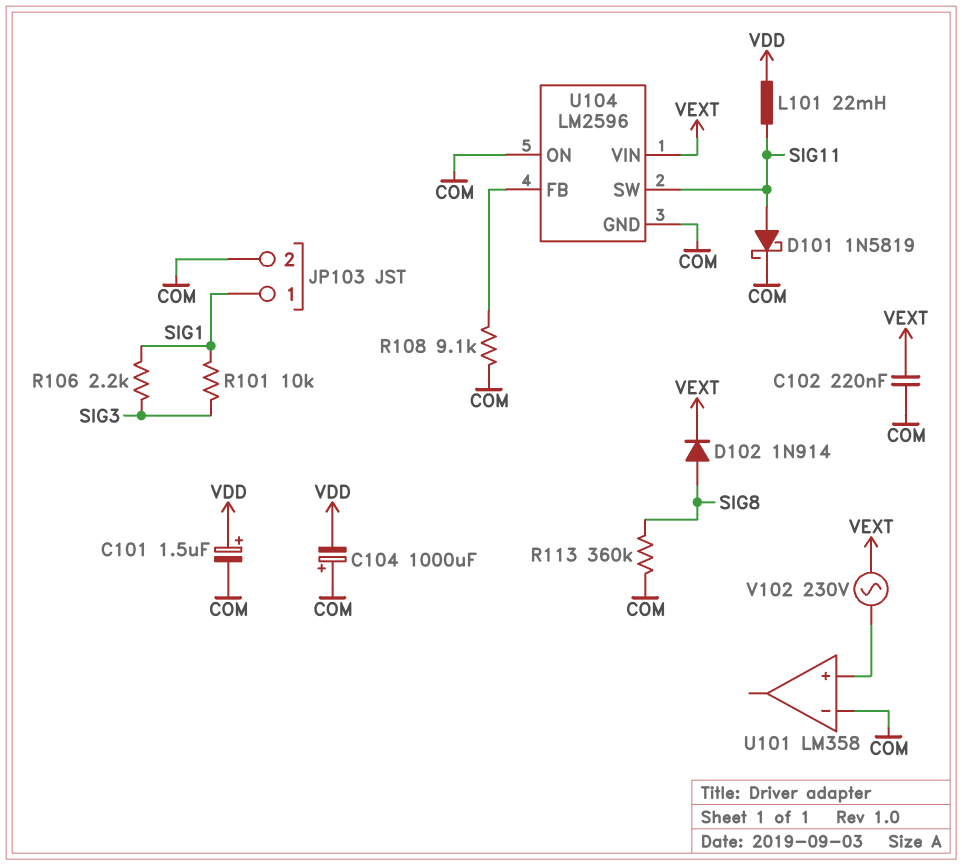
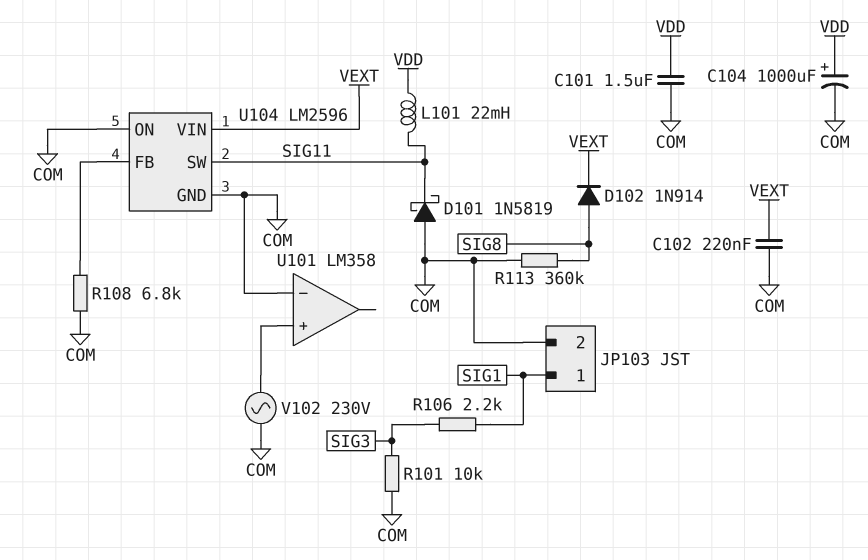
C101: 1.5uF (plus VDD, minus COM) -> 1.5uF (COM, VDD)
C104: 1000uF (plus COM, minus VDD) -> 1000uF (plus VDD, minus COM)
D101: schottky 1N5819 (A SIG11, K COM) -> schottky 1N5819 (A COM, K SIG11)
R101: 10k (SIG1, SIG3) -> 10k (COM, SIG3)
R108: 9.1k (COM, U104/FB) -> 6.8k (COM, U104/FB)
V102: AC 230V (U101/in+, VEXT) -> AC 230V (COM, U101/in+)

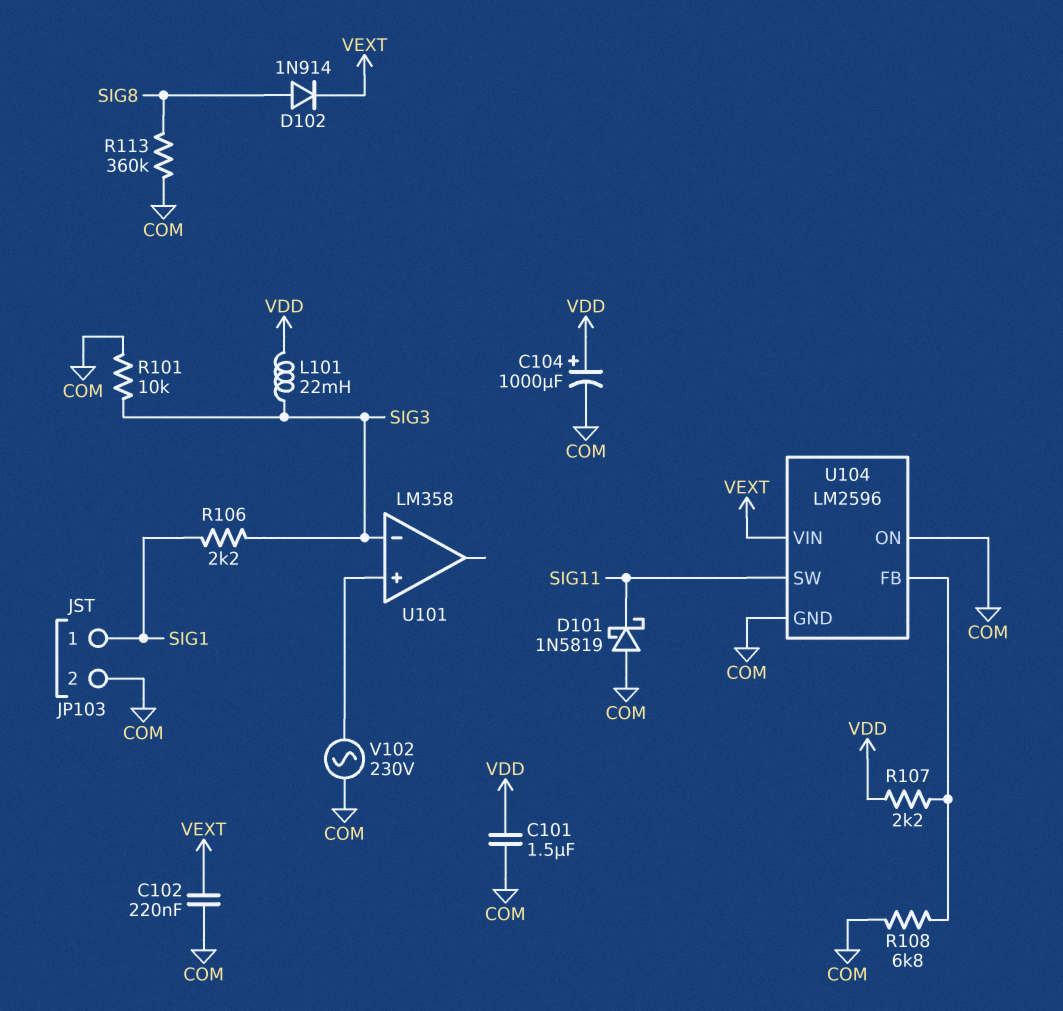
L101: 22mH (SIG11, VDD) -> 22mH (SIG3, VDD)
R107: none -> 2.2k (U104/FB, VDD)
U101 pin in-: COM -> SIG3

